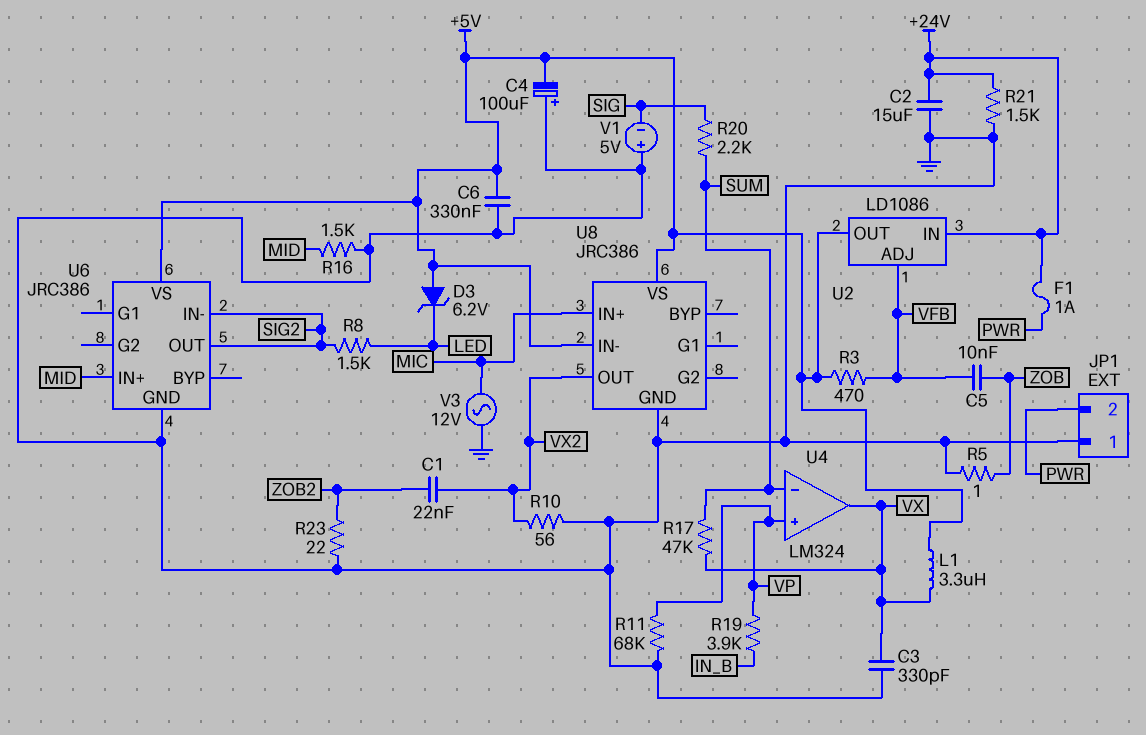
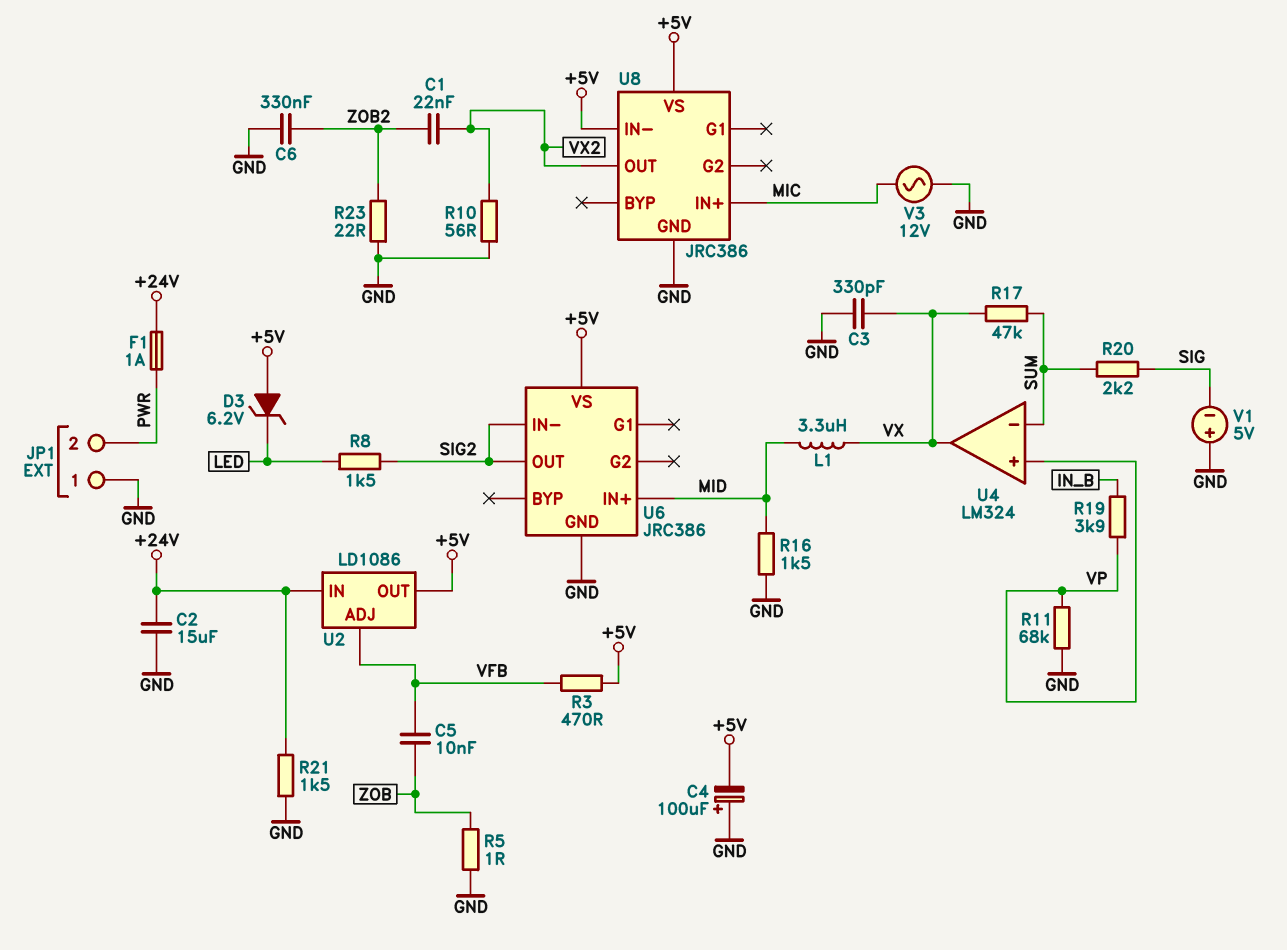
C6: 330nF (+5V, GND) -> 330nF (GND, ZOB2)
L1: 3.3uH (+5V, VX) -> 3.3uH (MID, VX)

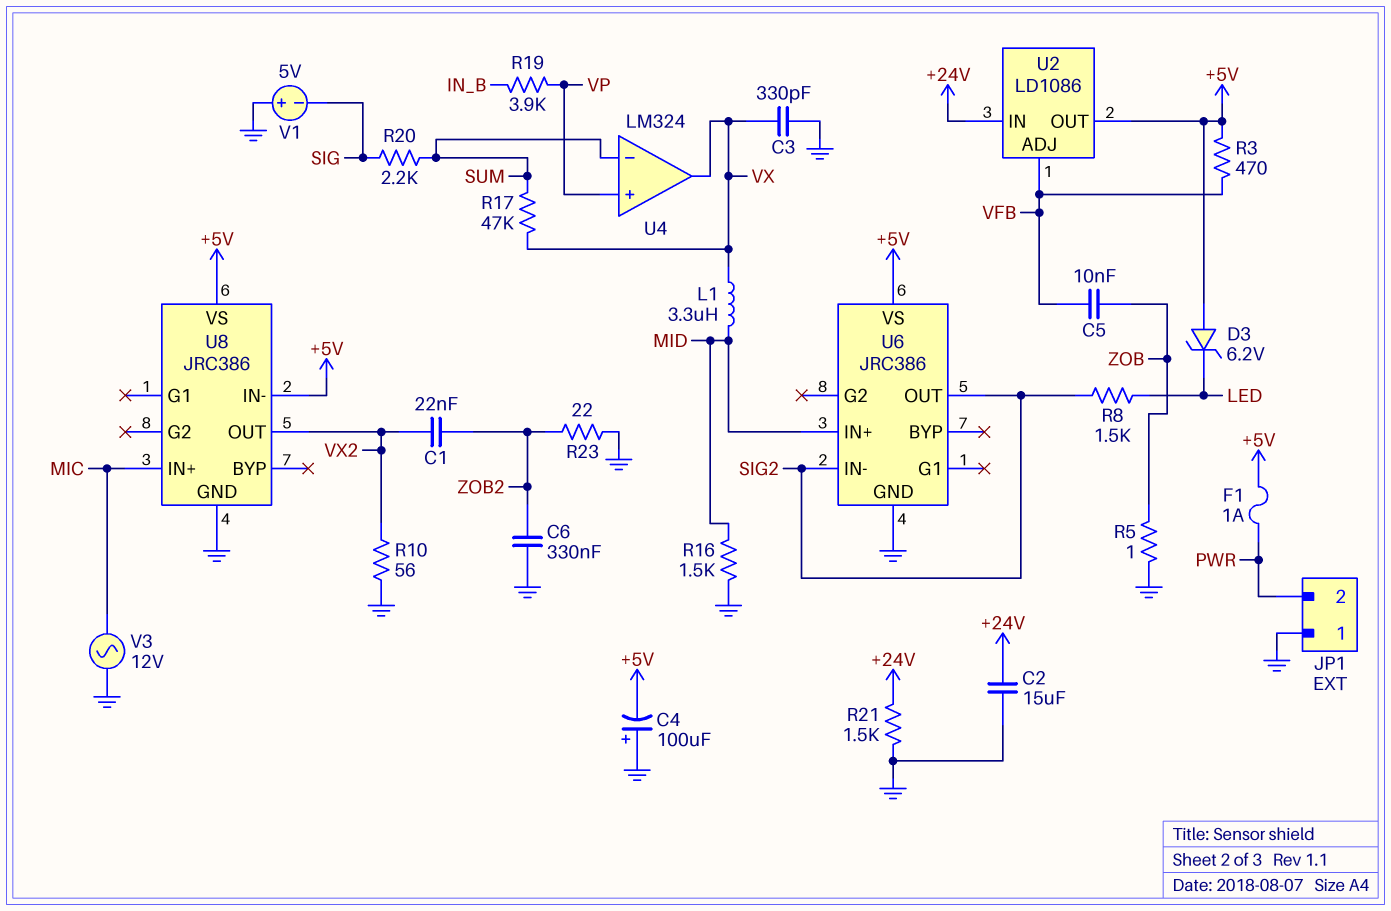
F1: 1A (+24V, PWR) -> 1A (+5V, PWR)
R11: 68k (GND, VP) -> none

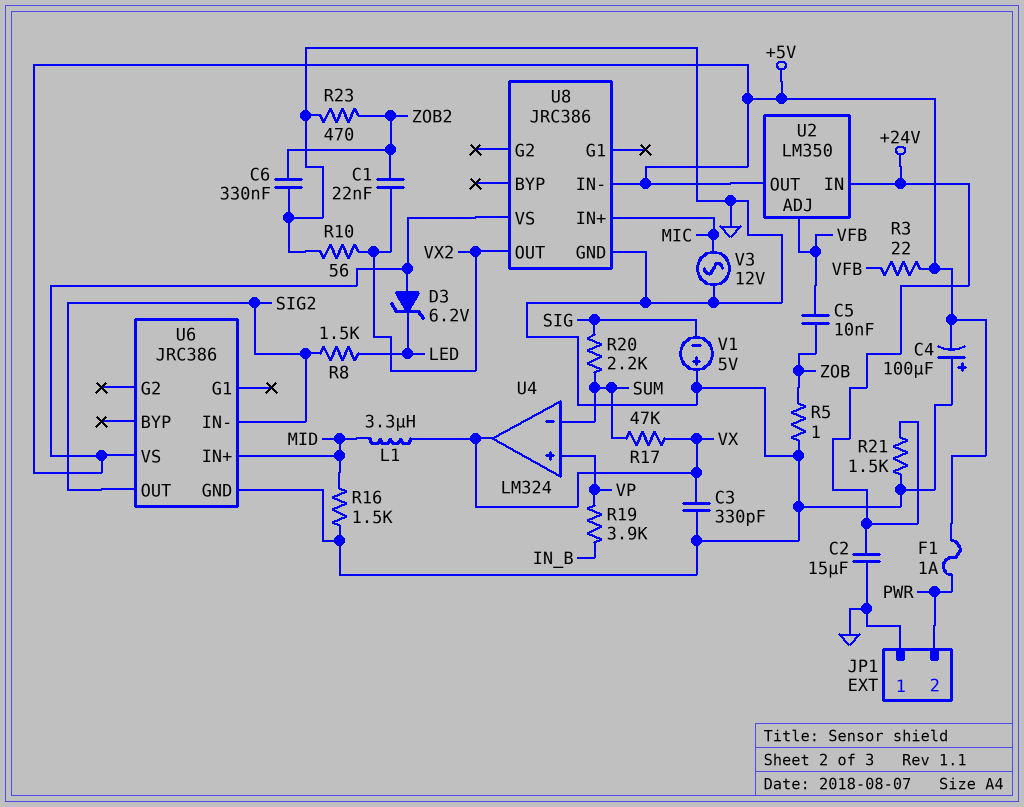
R3: 470 (+5V, VFB) -> 22 (+5V, VFB)
R23: 22 (GND, ZOB2) -> 470 (GND, ZOB2)
U2: LD1086 -> LM350

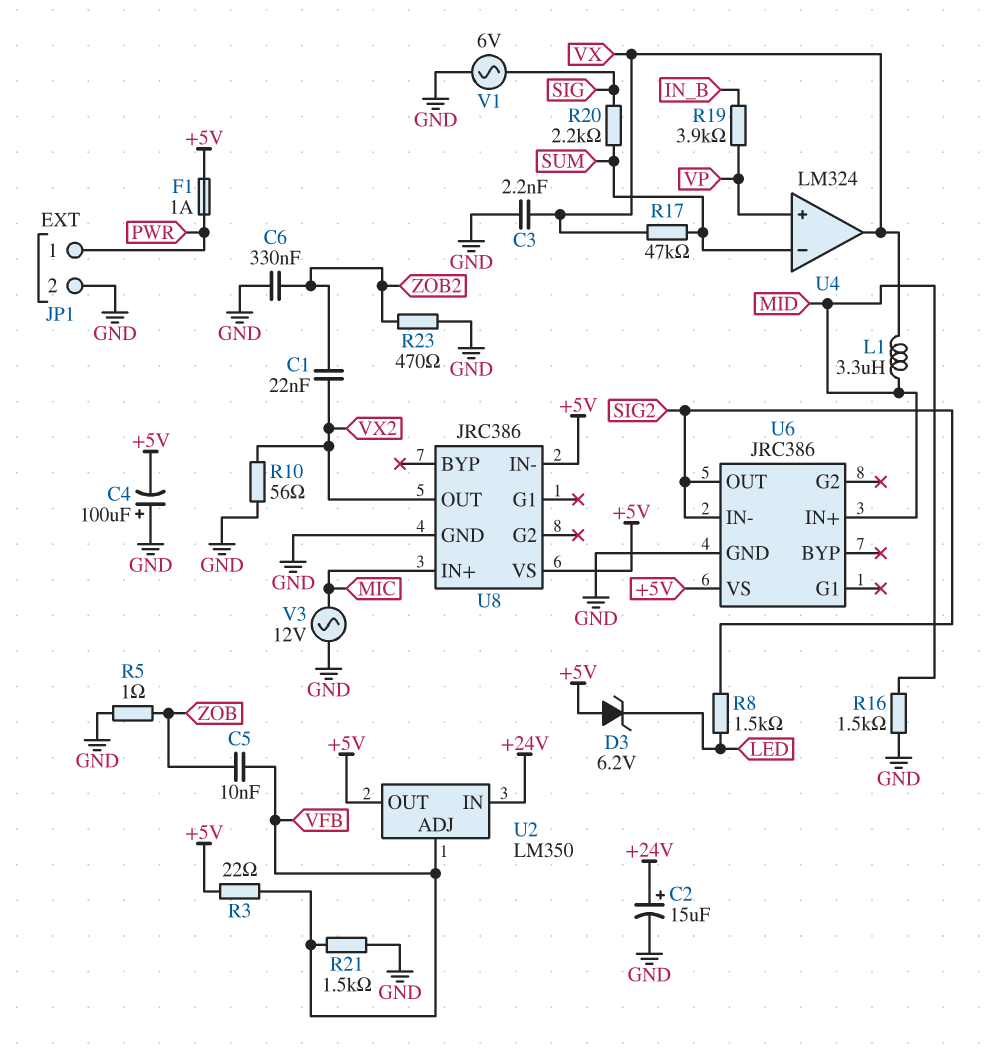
C2: 15uF (+24V, GND) -> 15uF (plus +24V, minus GND)
C3: 330pF (GND, VX) -> 2.2nF (GND, VX)
JP1 pin 1: GND -> PWR
JP1 pin 2: PWR -> GND
R21: 1.5k (+24V, GND) -> 1.5k (GND, VFB)
V1: 5V (plus GND, minus SIG) -> AC 6V (GND, SIG)

